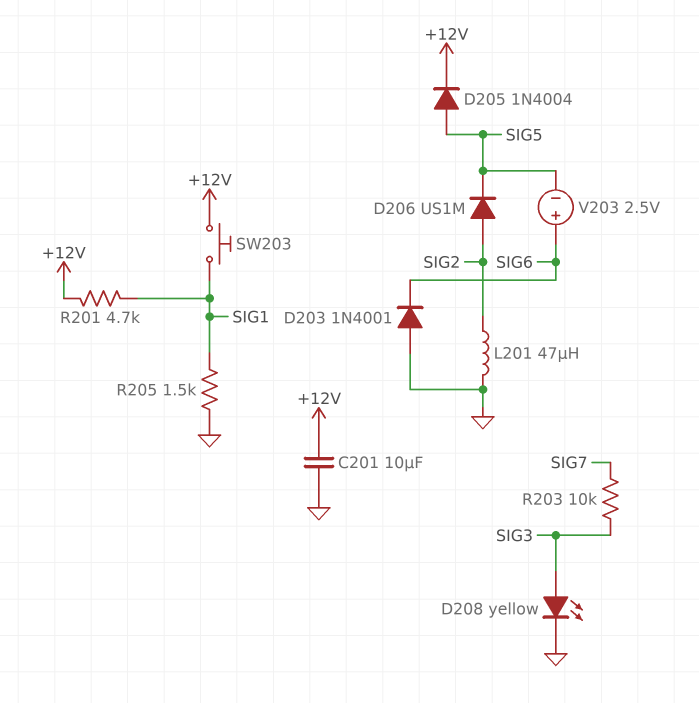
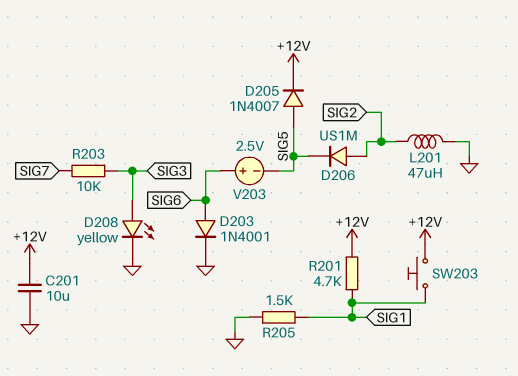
D203: diode 1N4001 (A GND, K SIG6) -> diode 1N4001 (A SIG6, K GND)
D205: diode 1N4004 (A SIG5, K +12V) -> diode 1N4007 (A SIG5, K +12V)

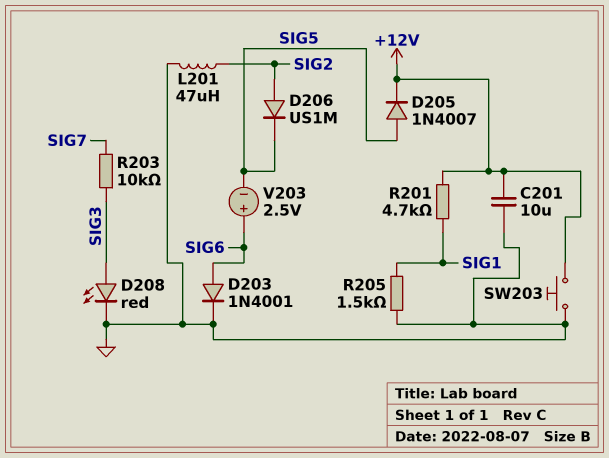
D208: LED yellow (A SIG3, K GND) -> LED red (A SIG3, K GND)
SW203: button (+12V, SIG1) -> button (+12V, GND)

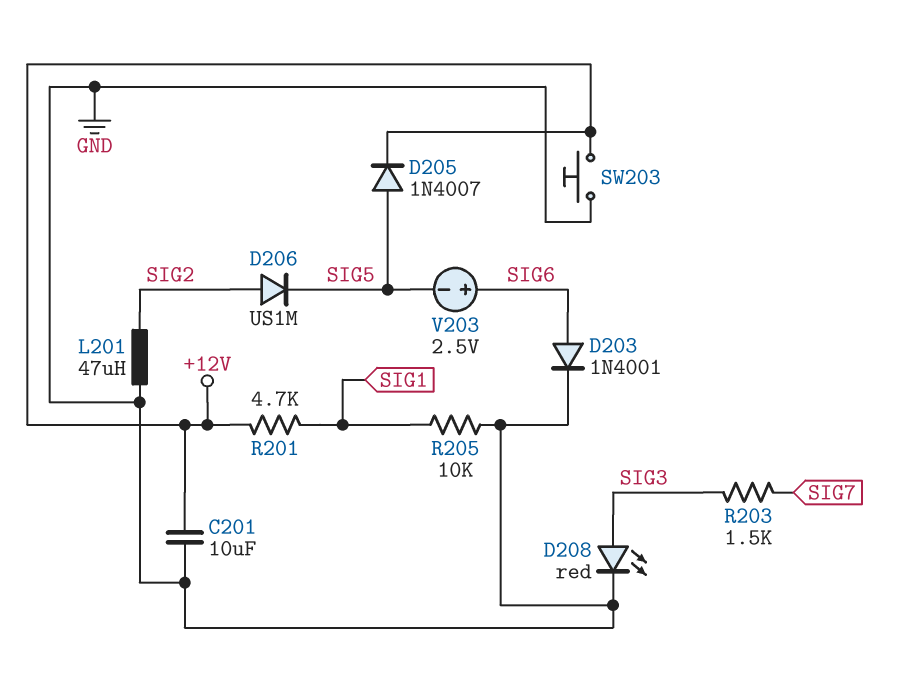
R203: 10k (SIG3, SIG7) -> 1.5k (SIG3, SIG7)
R205: 1.5k (GND, SIG1) -> 10k (GND, SIG1)

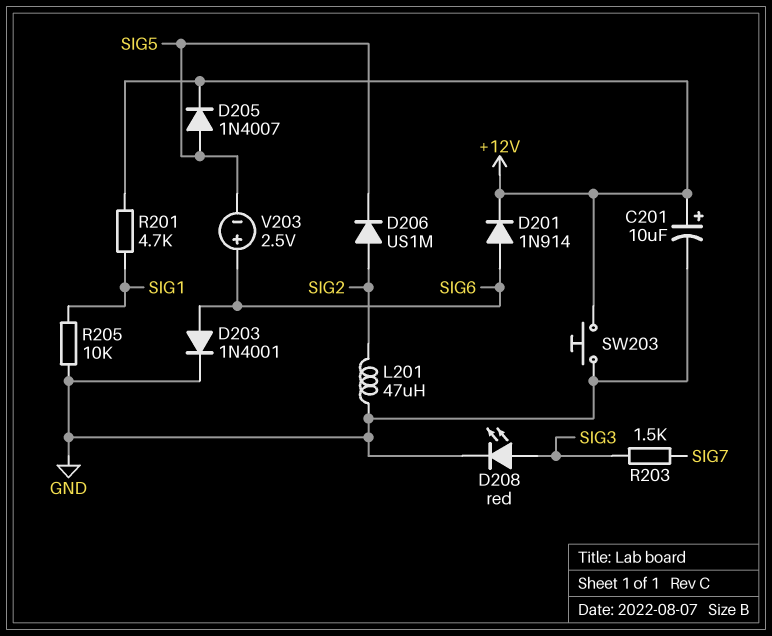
C201: 10uF (+12V, GND) -> 10uF (plus +12V, minus GND)
D201: none -> diode 1N914 (A SIG6, K +12V)

